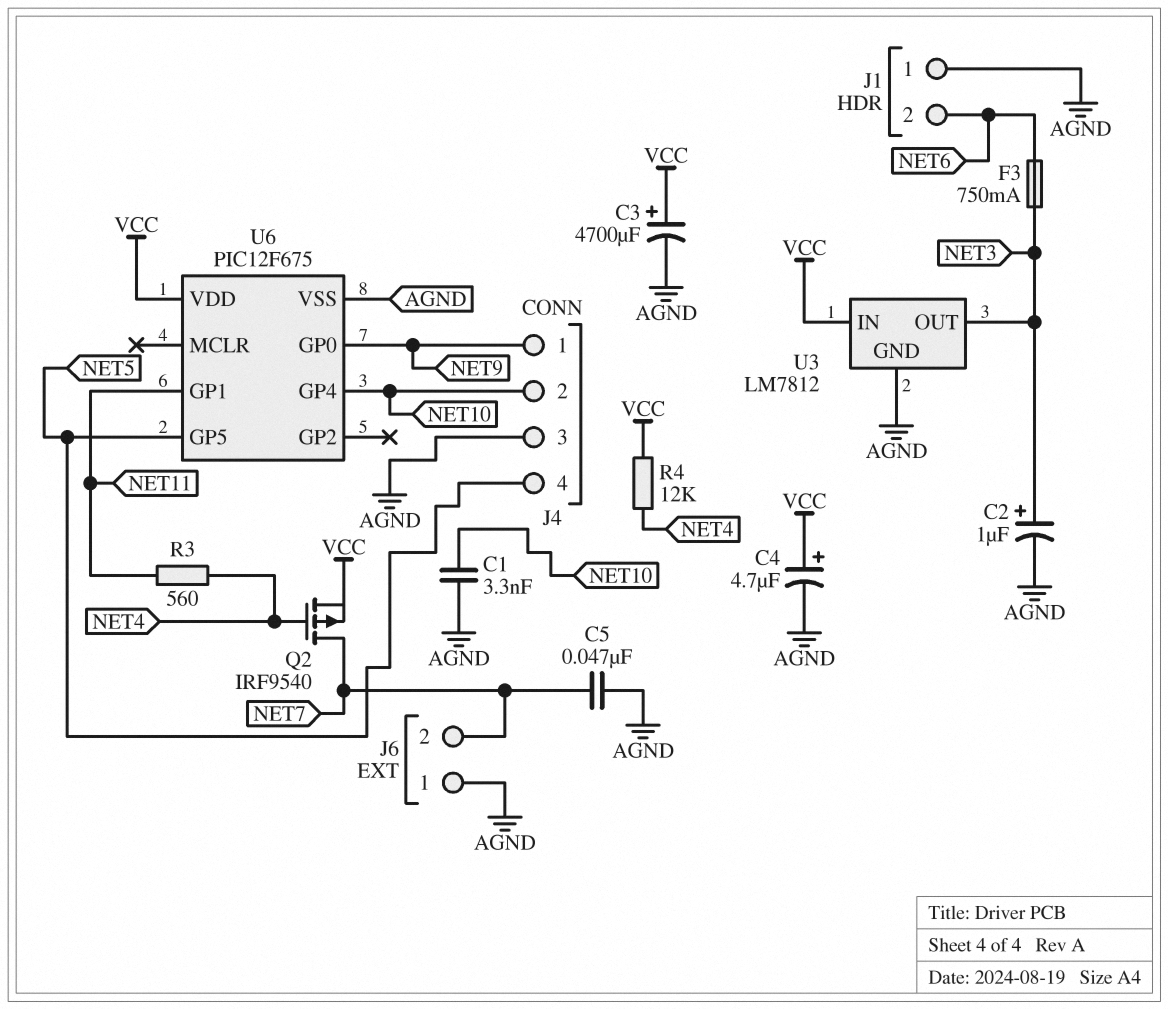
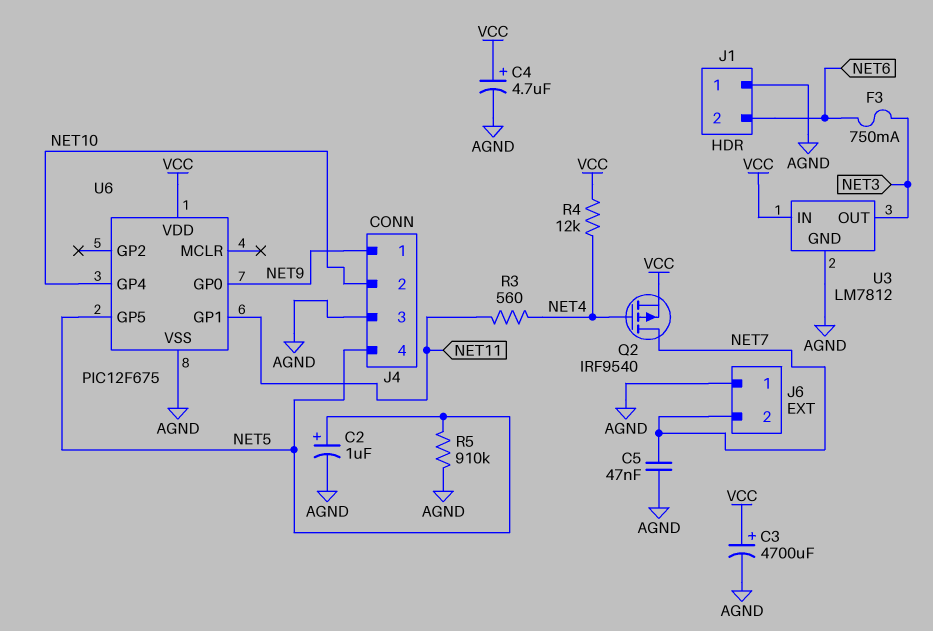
C1: 3.3nF (AGND, NET10) -> none
C2: 1uF (plus NET3, minus AGND) -> 1uF (plus NET5, minus AGND)
R5: none -> 910k (AGND, NET5)

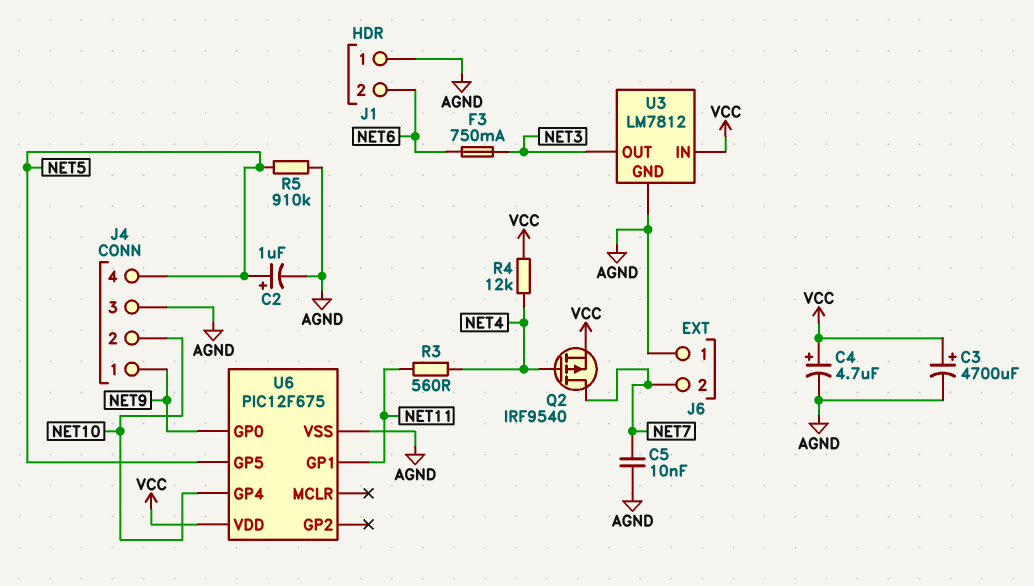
C5: 47nF (AGND, NET7) -> 10nF (AGND, NET7)

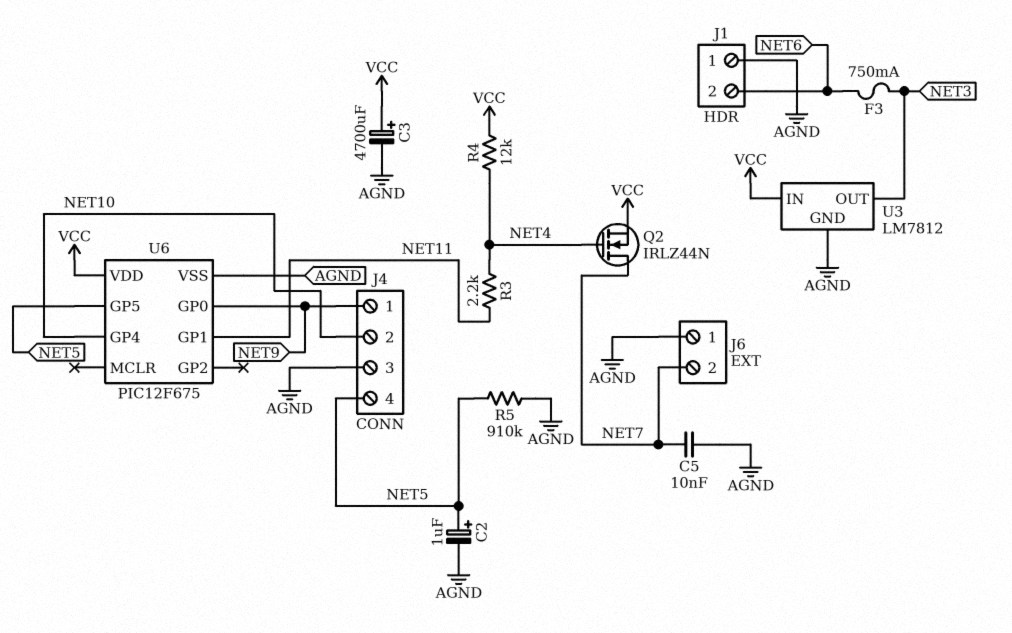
C4: 4.7uF (plus VCC, minus AGND) -> none
Q2: PMOS IRF9540 (G NET4, D NET7, S VCC) -> NMOS IRLZ44N (G NET4, D NET7, S VCC)
R3: 560 (NET4, NET11) -> 2.2k (NET4, NET11)

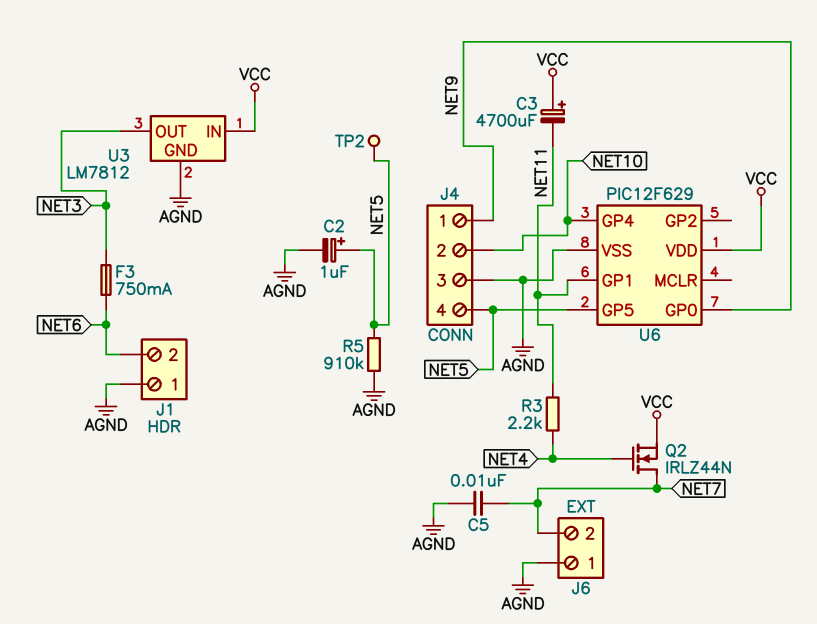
C3: 4700uF (plus VCC, minus AGND) -> 4700uF (plus VCC, minus NET11)
R4: 12k (NET4, VCC) -> none
TP2: none -> test point (NET5)
U6: PIC12F675 -> PIC12F629

